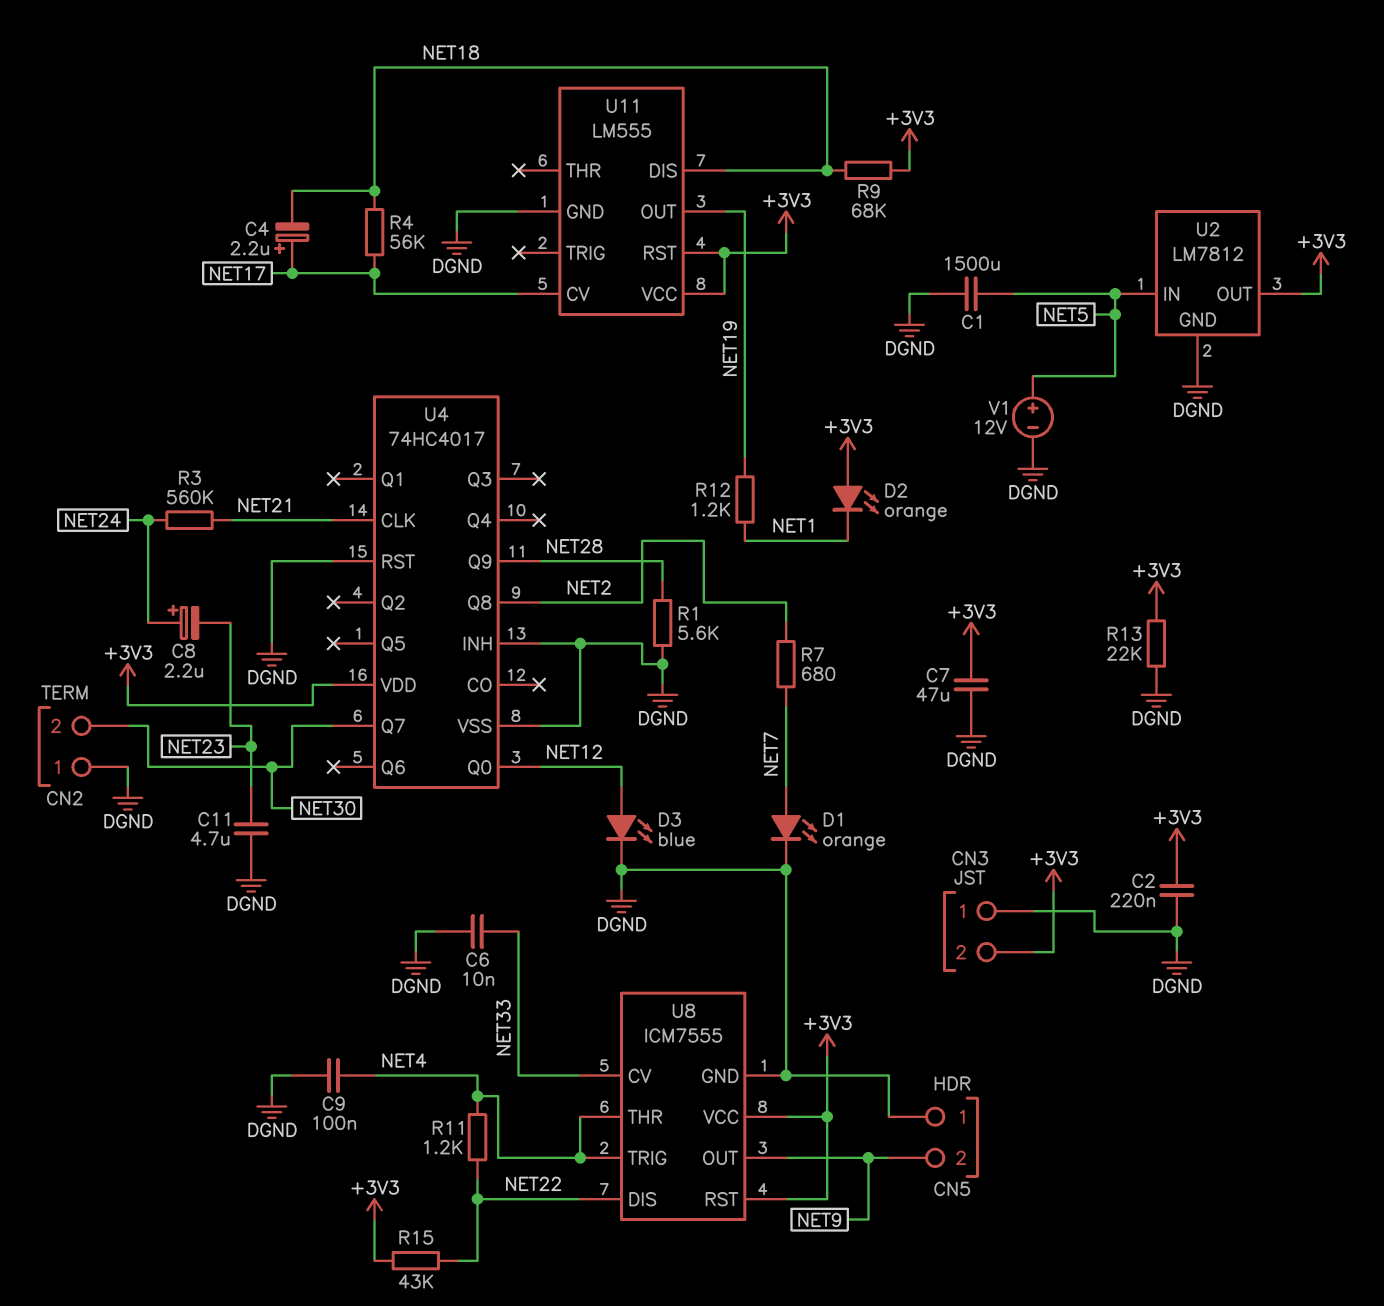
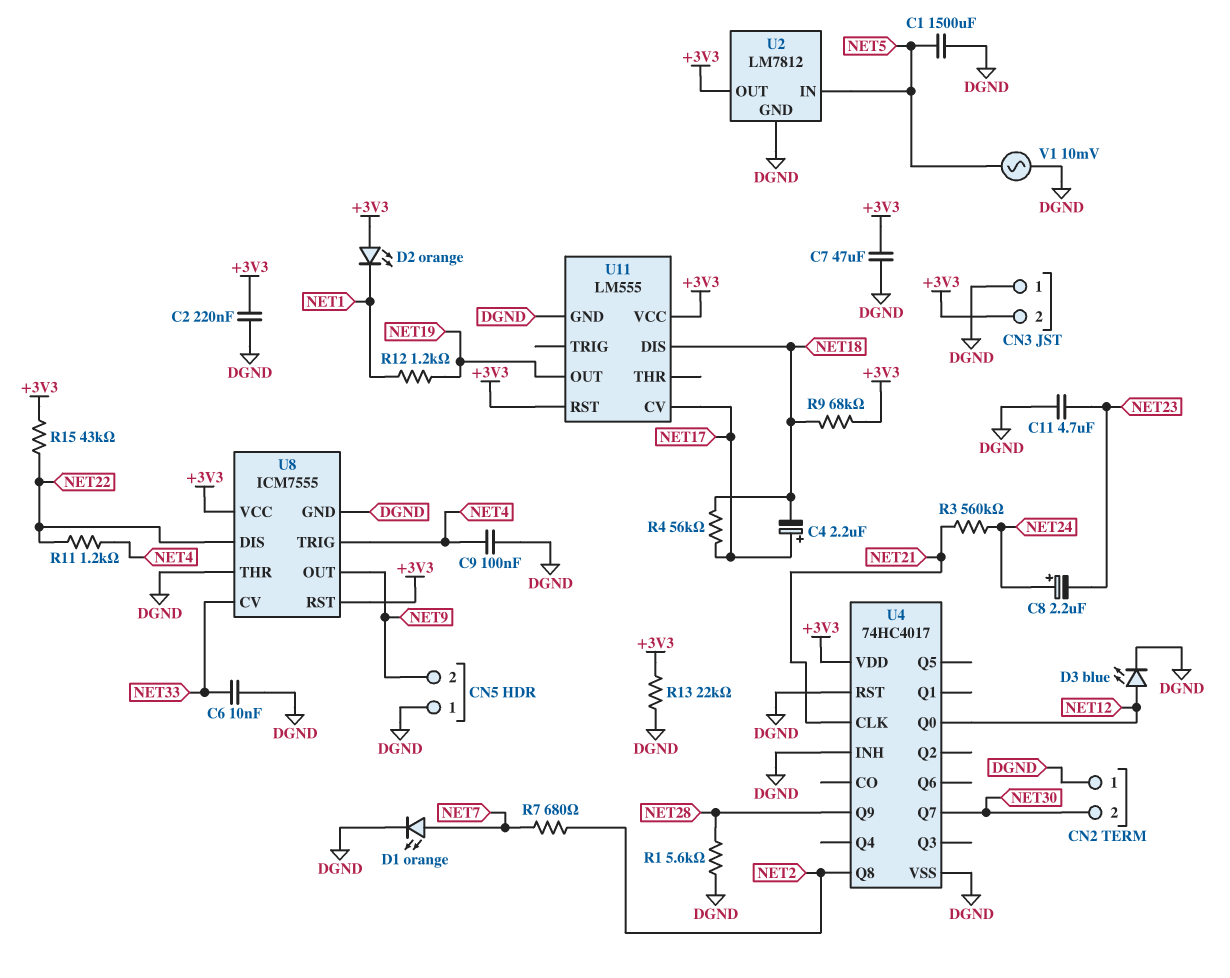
U8 pin THR: NET4 -> DGND
V1: 12V (plus NET5, minus DGND) -> AC 10mV (DGND, NET5)

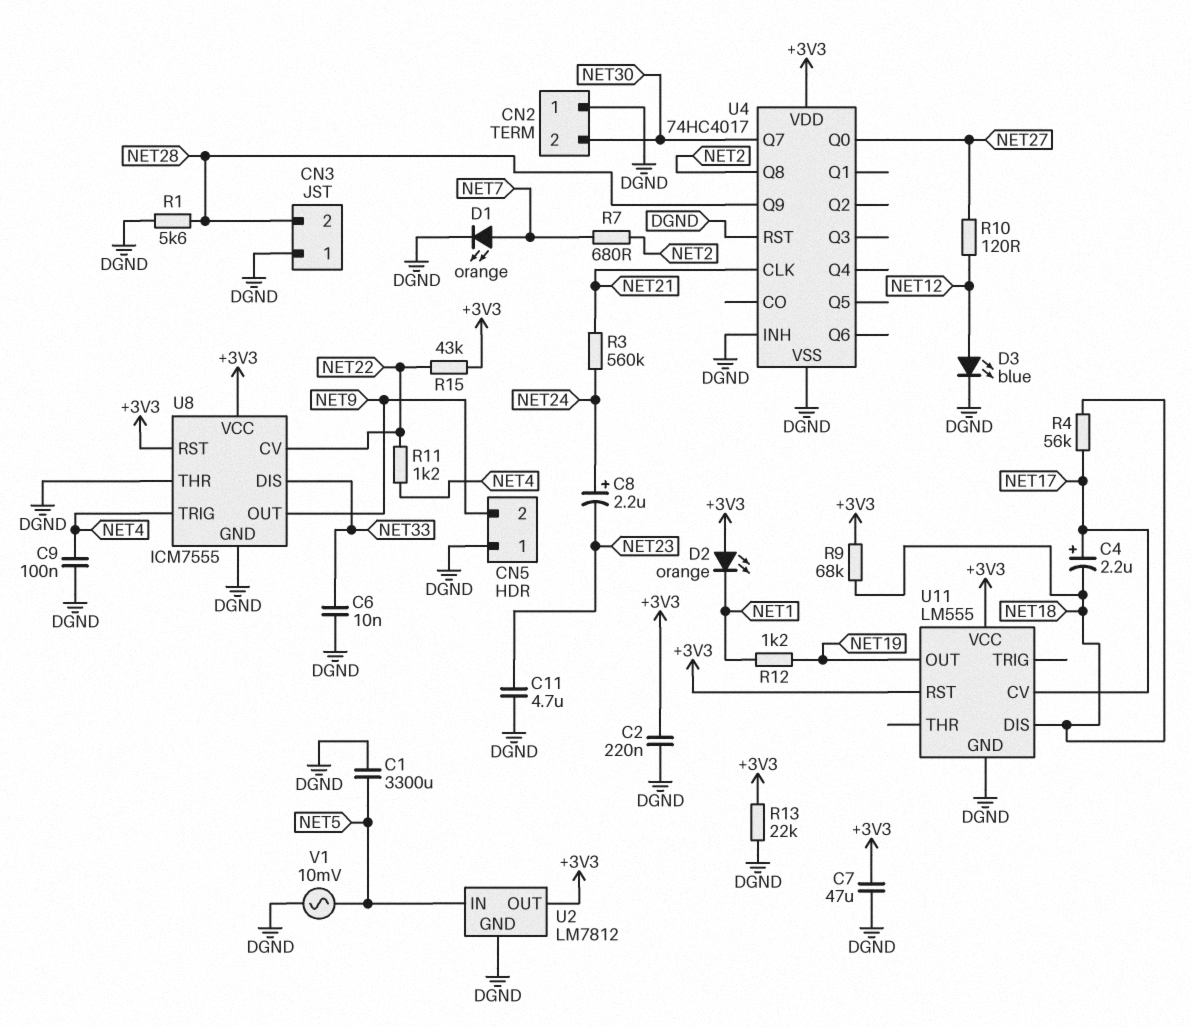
C1: 1500uF (DGND, NET5) -> 3300uF (DGND, NET5)
CN3 pin 2: +3V3 -> NET28
R10: none -> 120 (NET12, NET27)
U4 pin Q0: NET12 -> NET27
U8 pin CV: NET33 -> NET22
U8 pin DIS: NET22 -> NET33

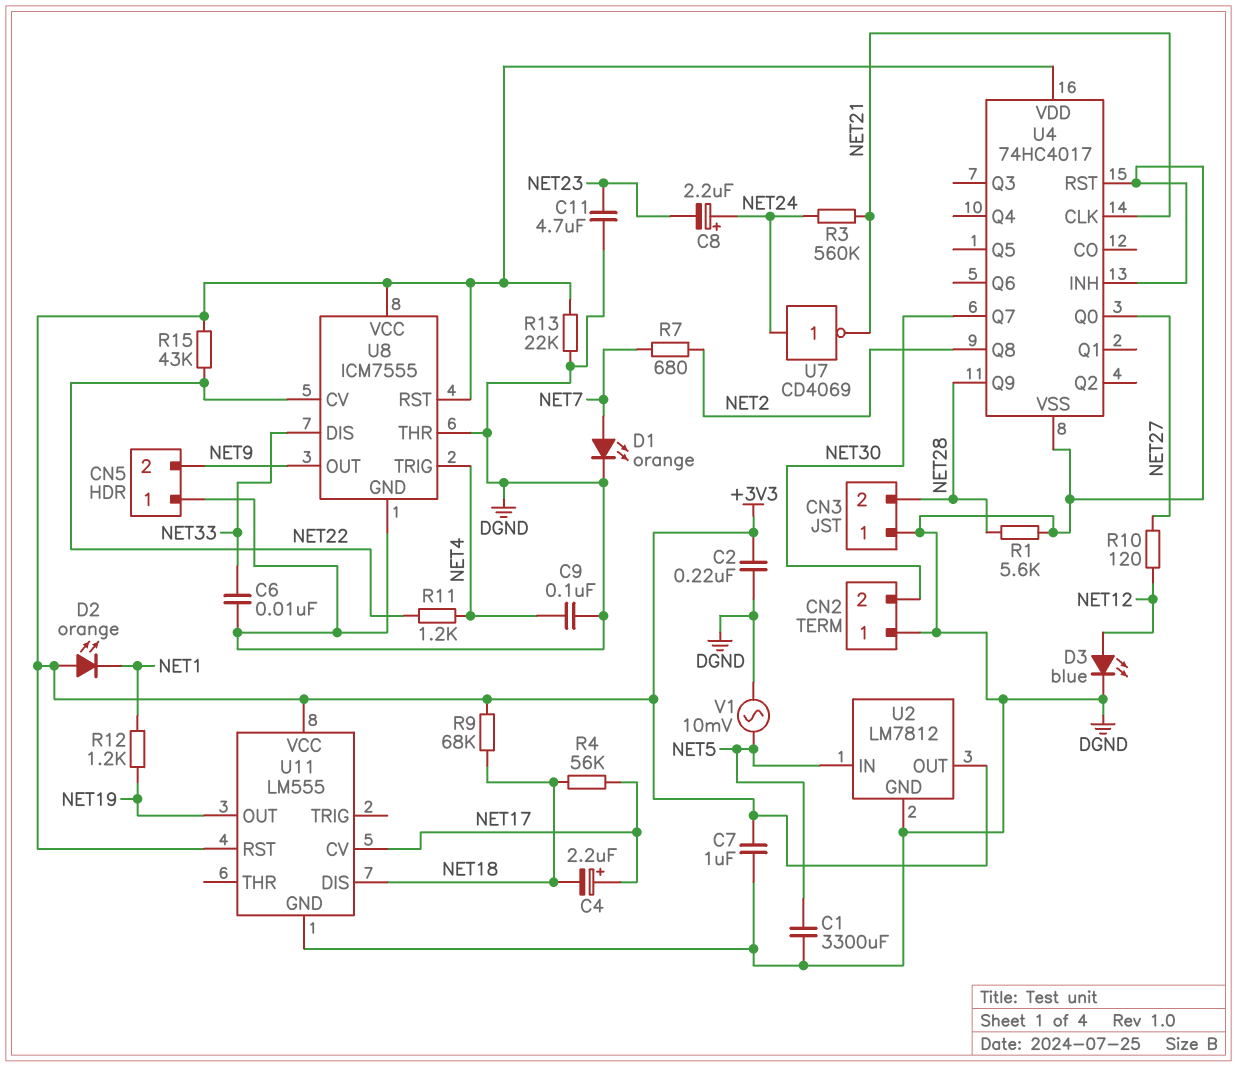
C7: 47uF (+3V3, DGND) -> 1uF (+3V3, DGND)
U7: none -> NOT CD4069 (in NET24, out NET21)

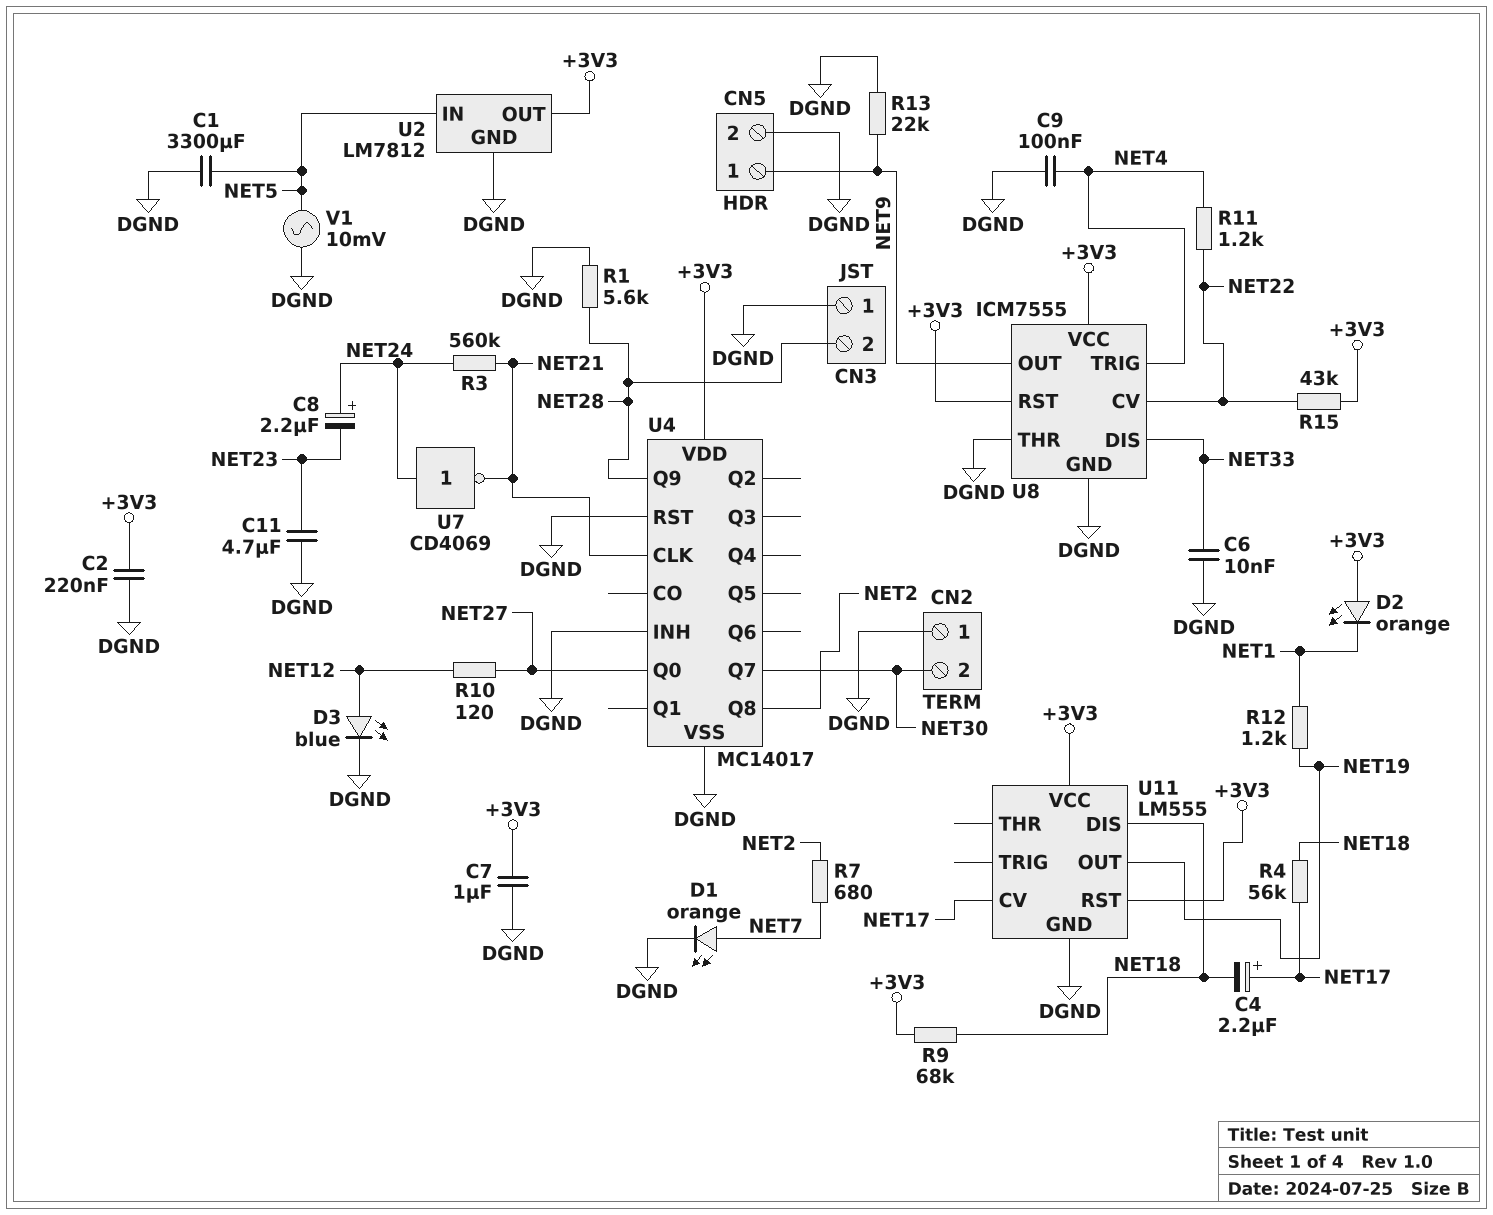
CN5 pin 1: DGND -> NET9
CN5 pin 2: NET9 -> DGND
R13: 22k (+3V3, DGND) -> 22k (DGND, NET9)
U4: 74HC4017 -> MC14017

